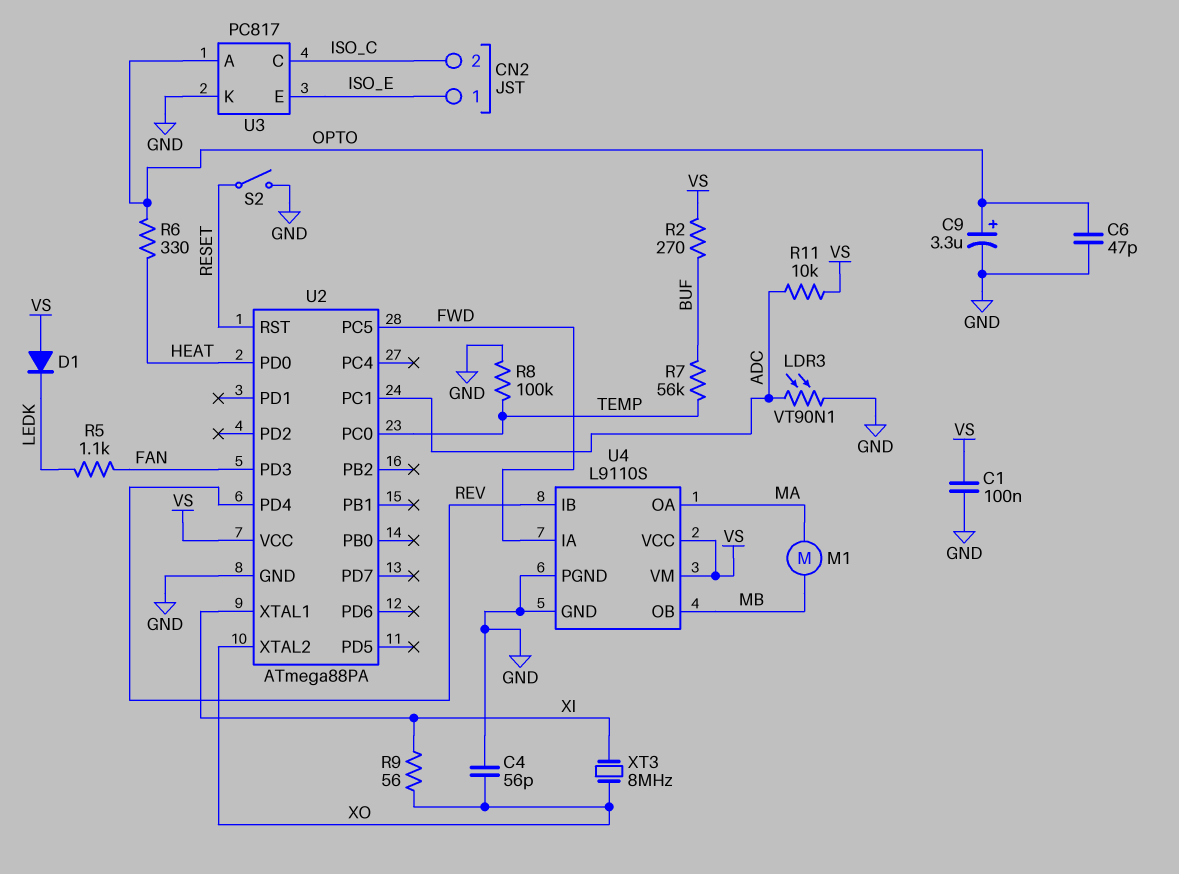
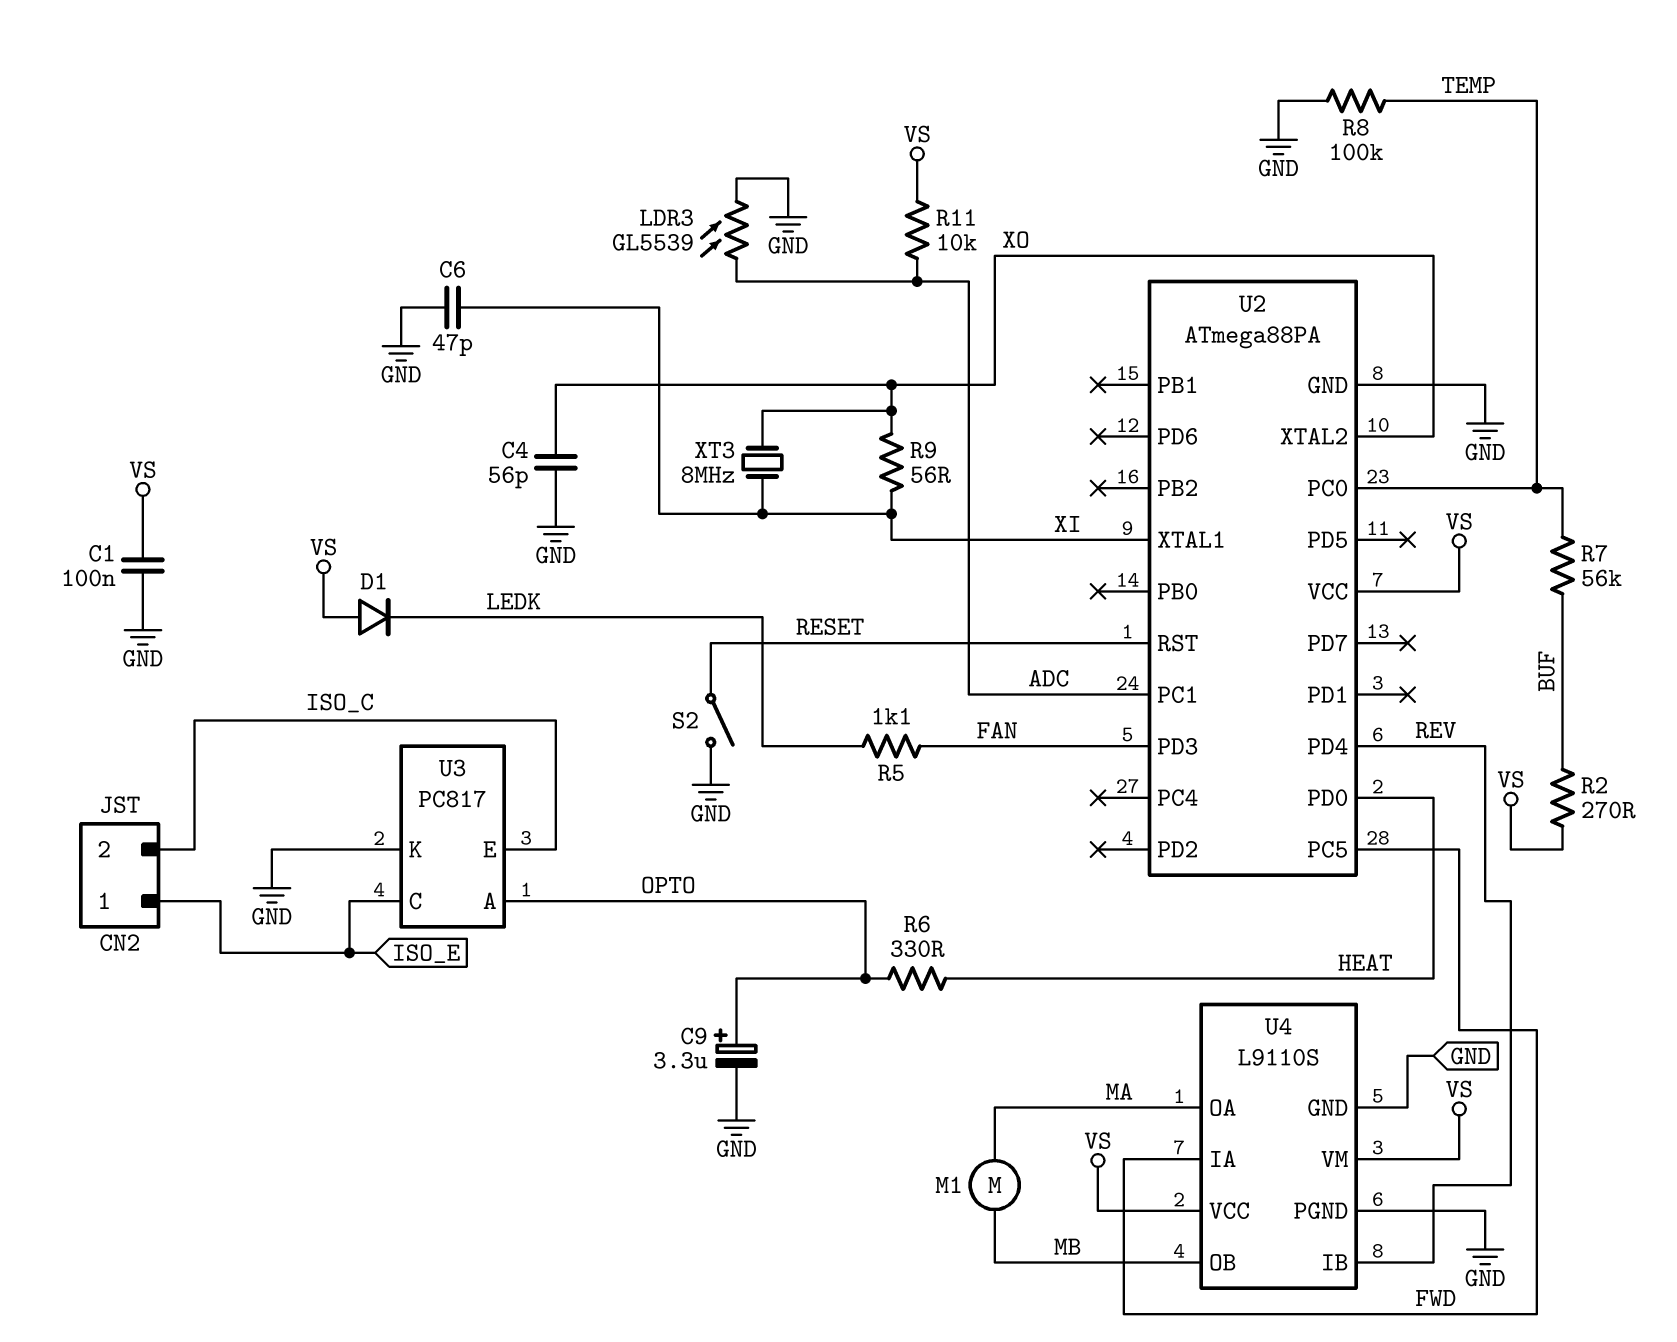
C6: 47pF (GND, OPTO) -> 47pF (GND, XI)
LDR3: VT90N1 (ADC, GND) -> GL5539 (ADC, GND)
U3 pin C: ISO_C -> ISO_E
U3 pin E: ISO_E -> ISO_C

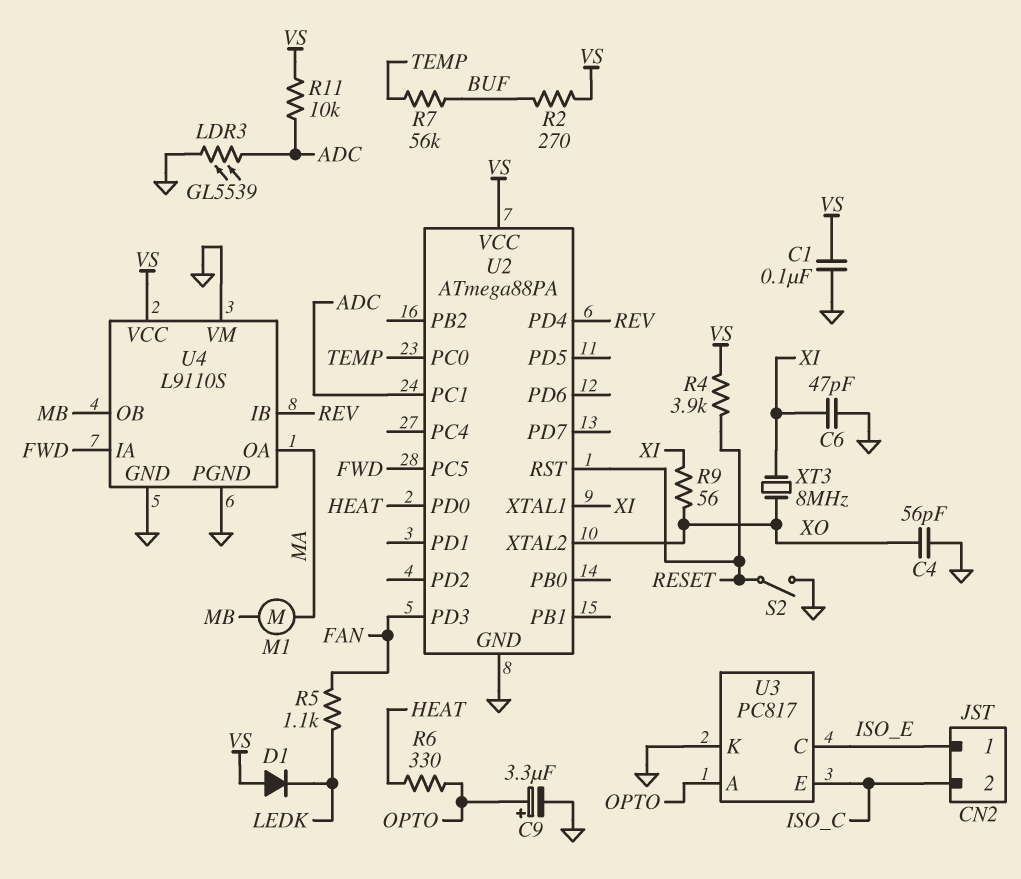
R4: none -> 3.9k (RESET, VS)
R8: 100k (GND, TEMP) -> none
U4 pin VM: VS -> GND

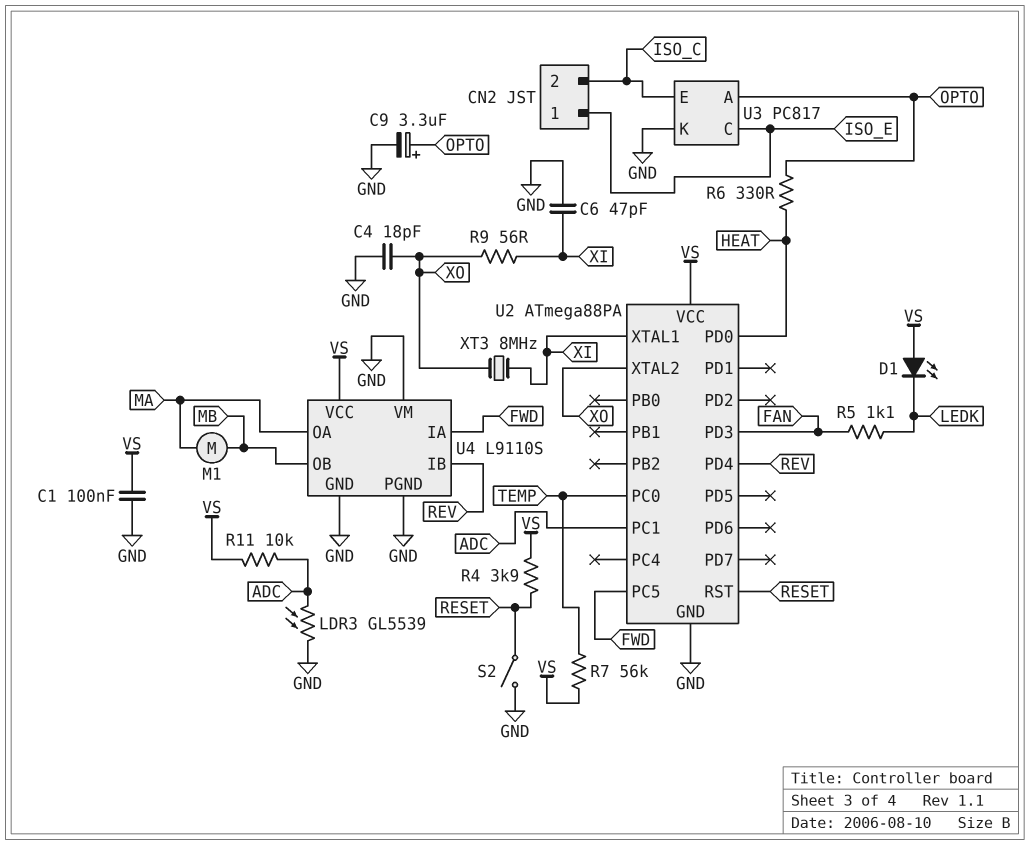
C4: 56pF (GND, XO) -> 18pF (GND, XO)
D1: diode (A VS, K LEDK) -> LED (A VS, K LEDK)
R2: 270 (BUF, VS) -> none
R7: 56k (BUF, TEMP) -> 56k (TEMP, VS)

